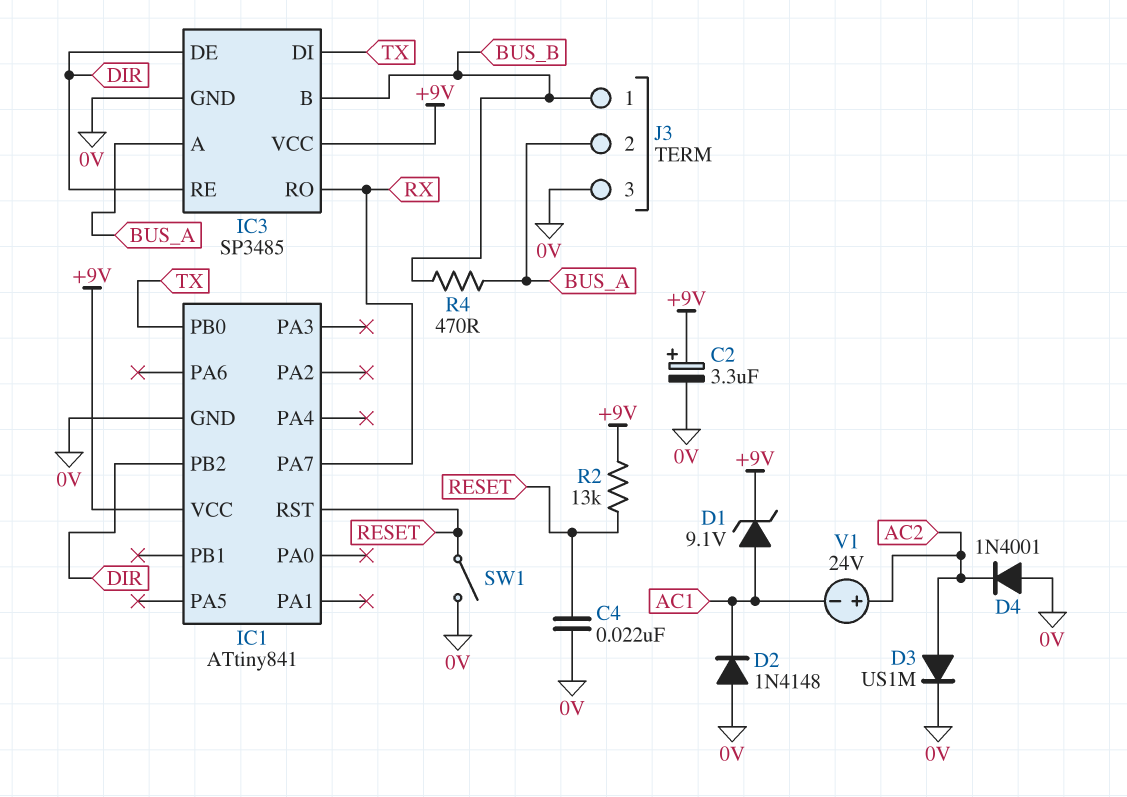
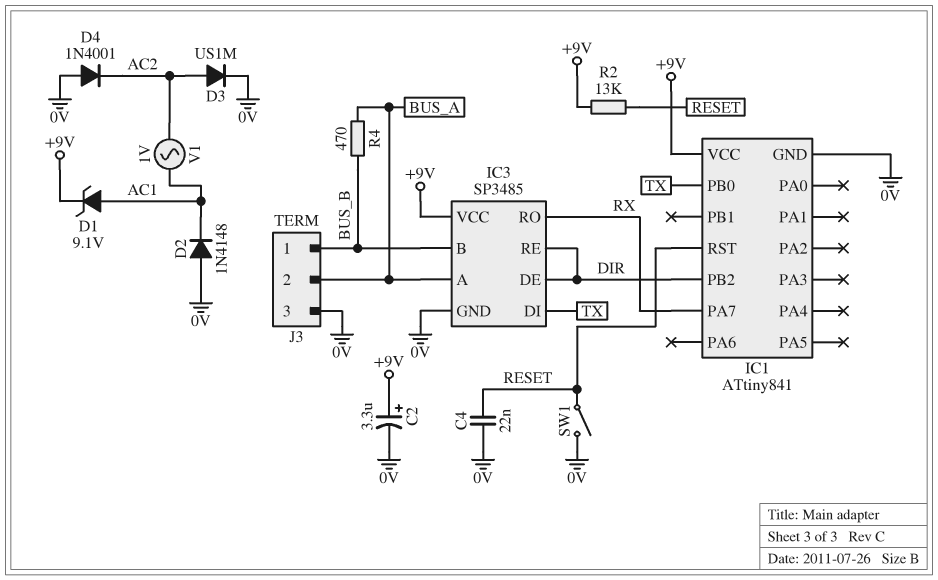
V1: 24V (plus AC2, minus AC1) -> AC 1V (AC1, AC2)

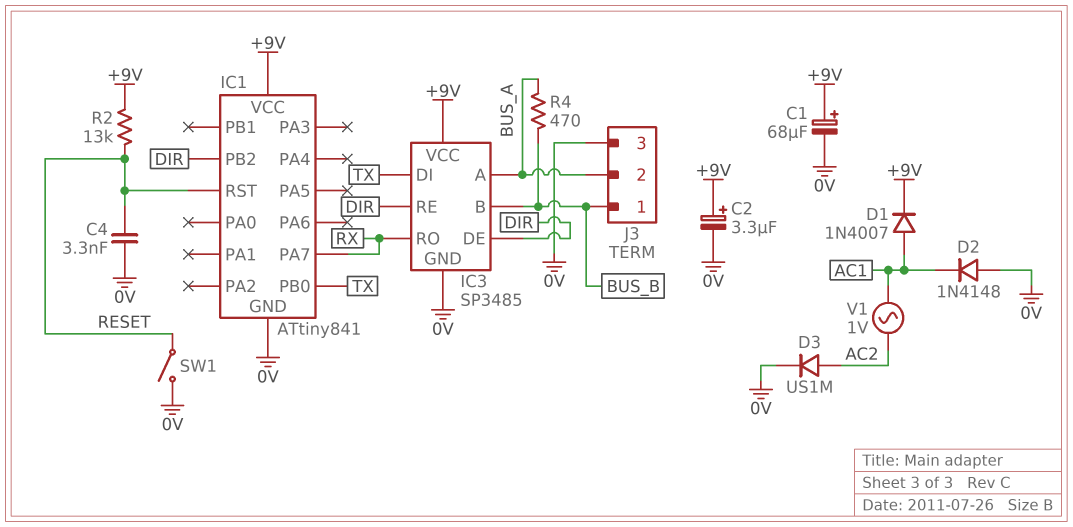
C1: none -> 68uF (plus +9V, minus 0V)
C4: 22nF (0V, RESET) -> 3.3nF (0V, RESET)
D1: zener 9.1V (A AC1, K +9V) -> diode 1N4007 (A AC1, K +9V)
D4: diode 1N4001 (A 0V, K AC2) -> none

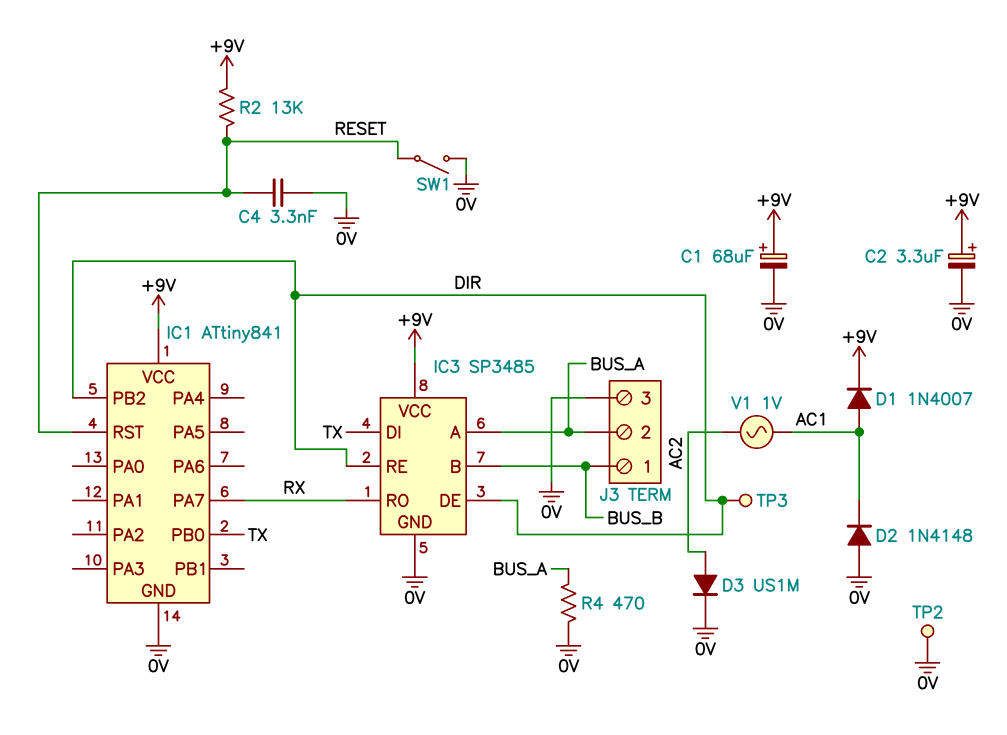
R4: 470 (BUS_A, BUS_B) -> 470 (0V, BUS_A)
TP2: none -> test point (0V)
TP3: none -> test point (DIR)

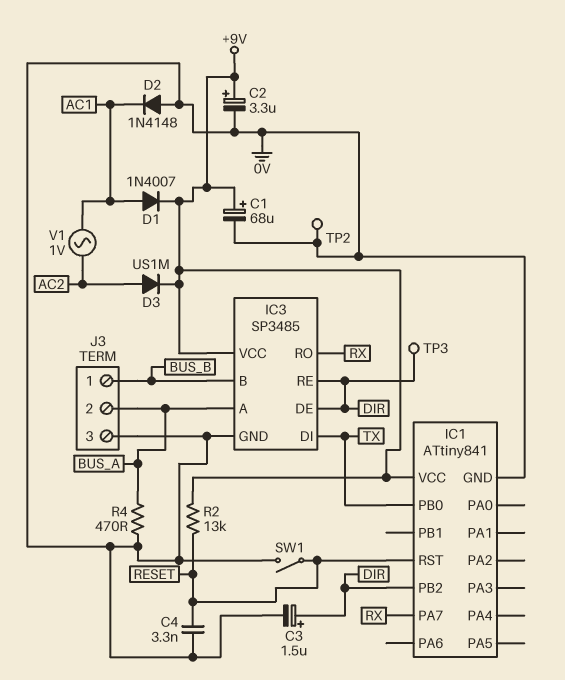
C3: none -> 1.5uF (plus DIR, minus 0V)
D3: diode US1M (A AC2, K 0V) -> diode US1M (A AC2, K +9V)

